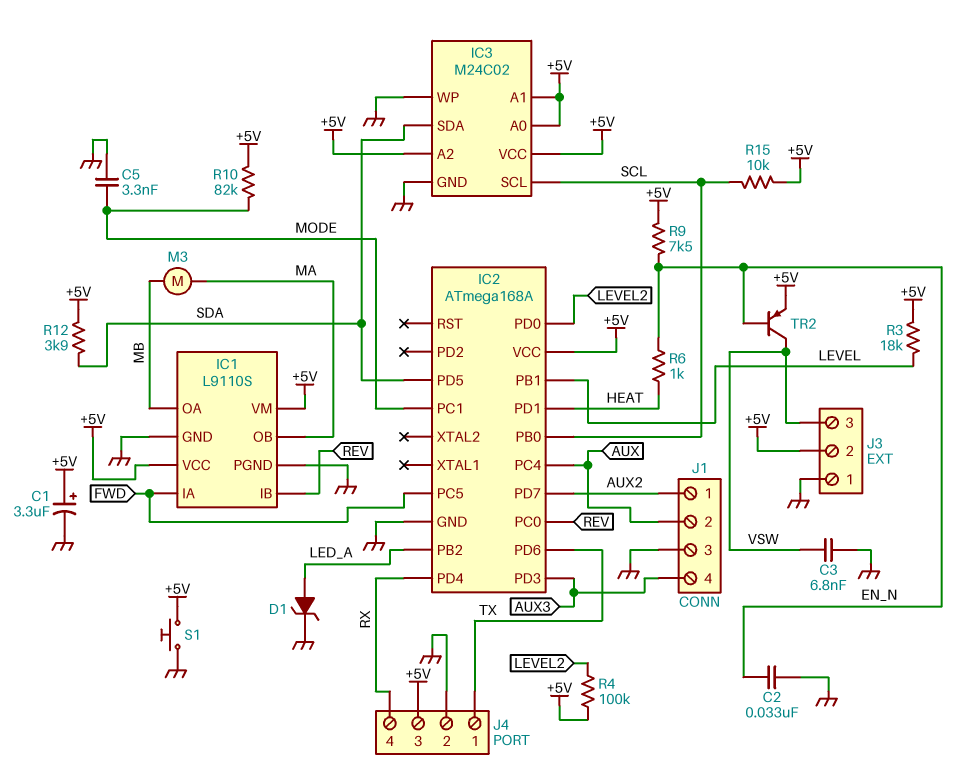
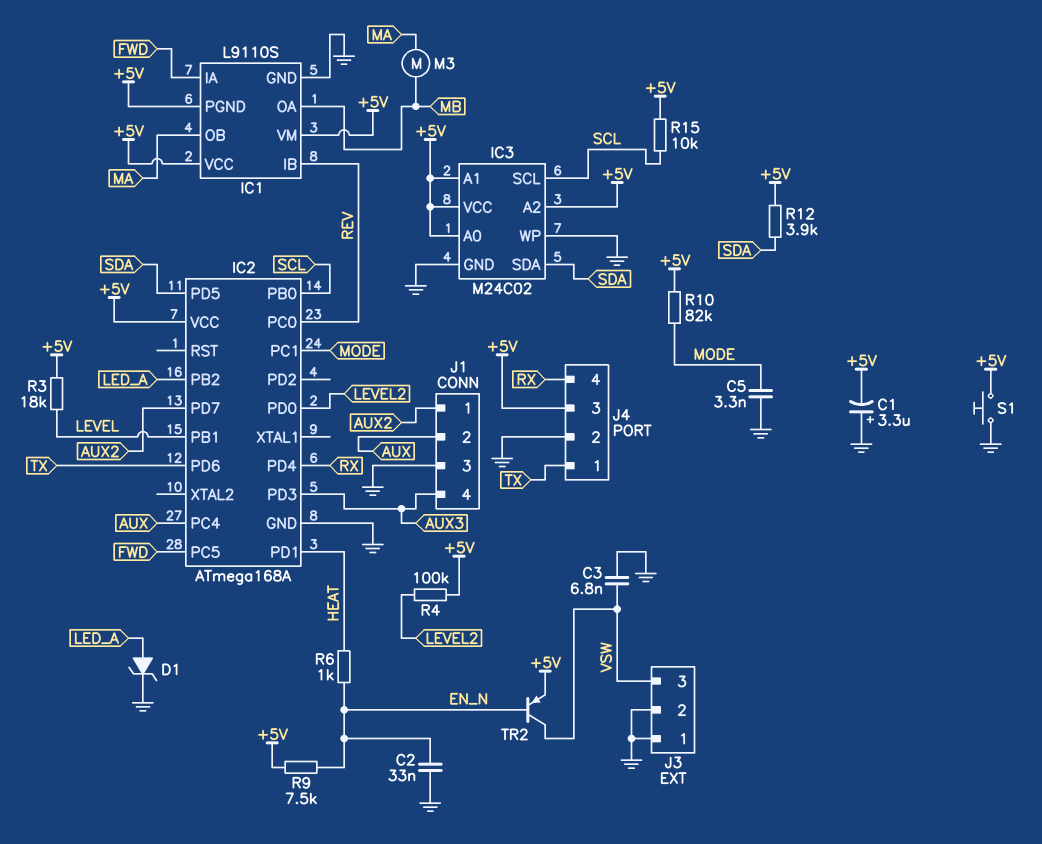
C1: 3.3uF (plus +5V, minus GND) -> 3.3uF (plus GND, minus +5V)
IC1 pin PGND: GND -> +5V
J3 pin 2: +5V -> GND

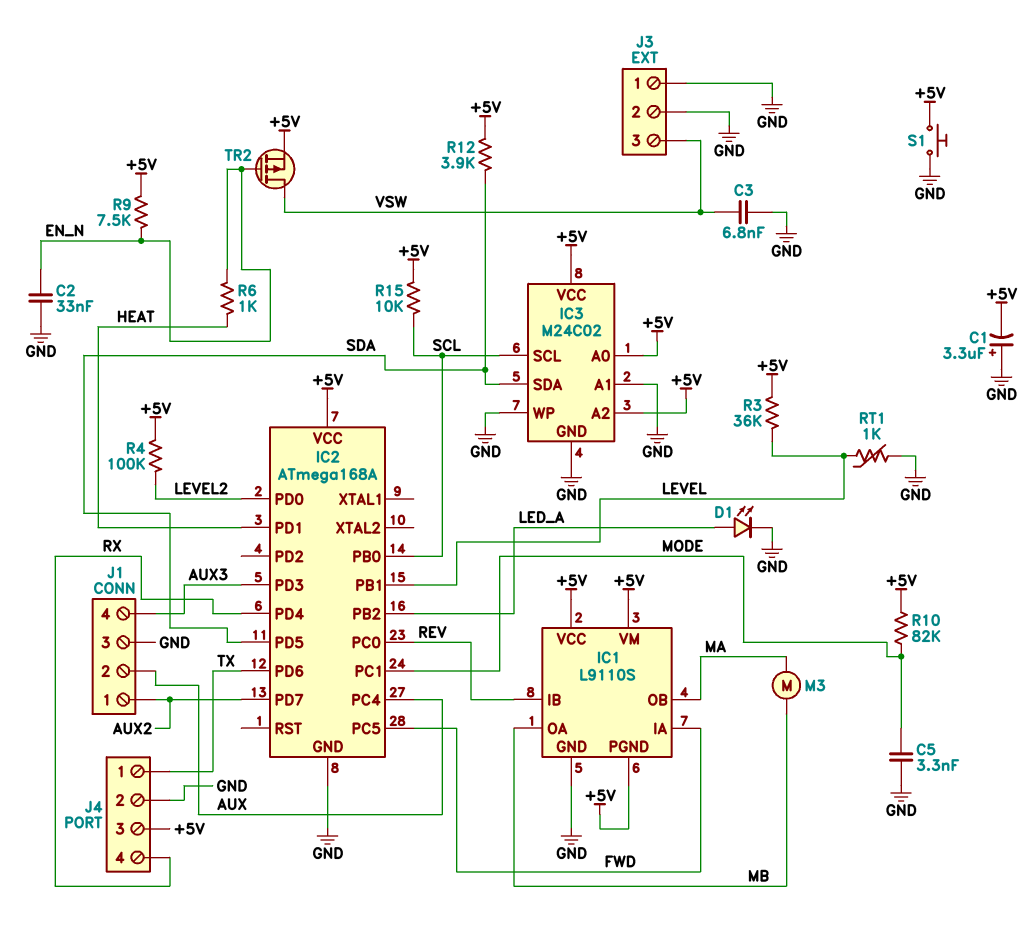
D1: zener (A LED_A, K GND) -> LED (A LED_A, K GND)
IC3 pin A1: +5V -> GND
R3: 18k (+5V, LEVEL) -> 36k (+5V, LEVEL)
RT1: none -> 1k (GND, LEVEL)
TR2: PNP (B EN_N, C VSW, E +5V) -> PMOS (G EN_N, D VSW, S +5V)

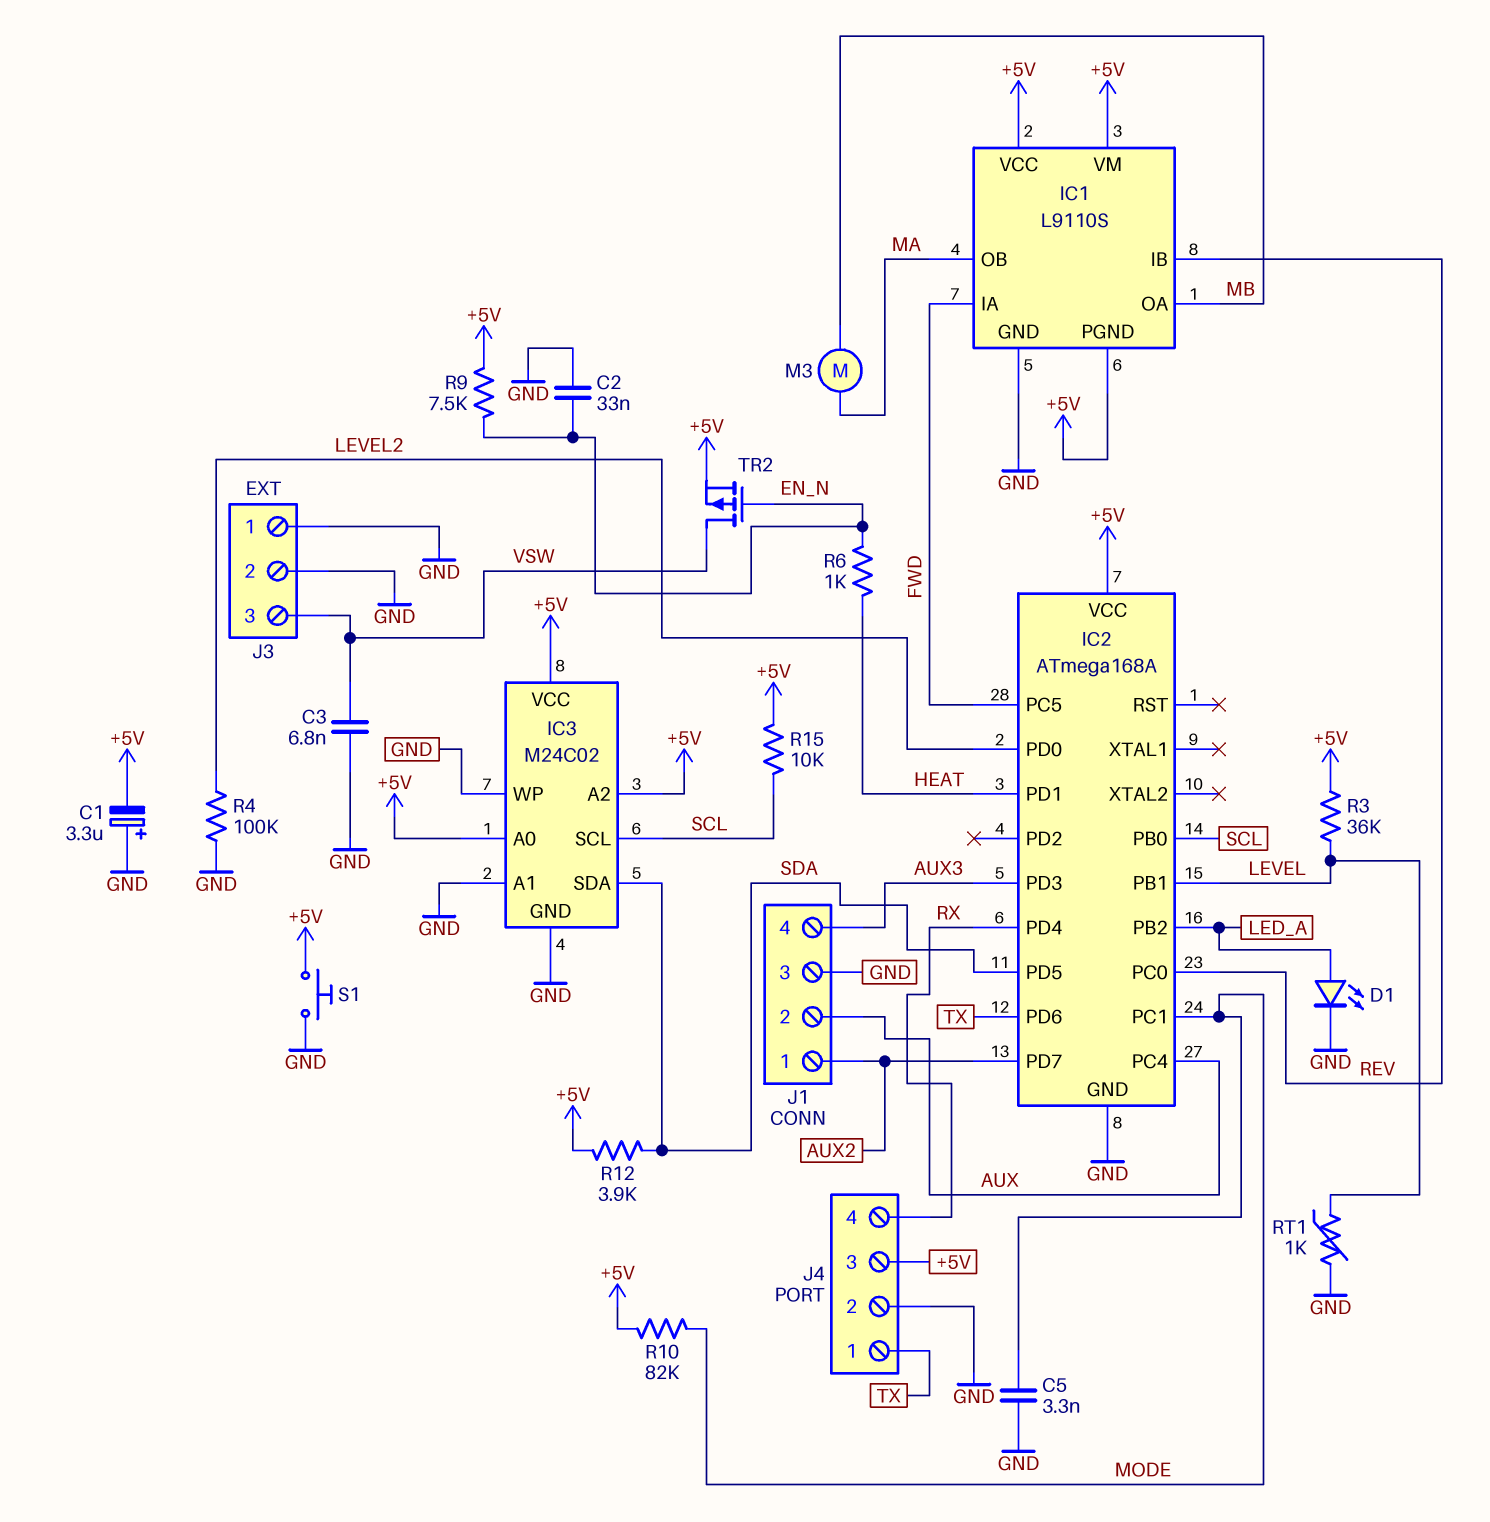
R4: 100k (+5V, LEVEL2) -> 100k (GND, LEVEL2)

